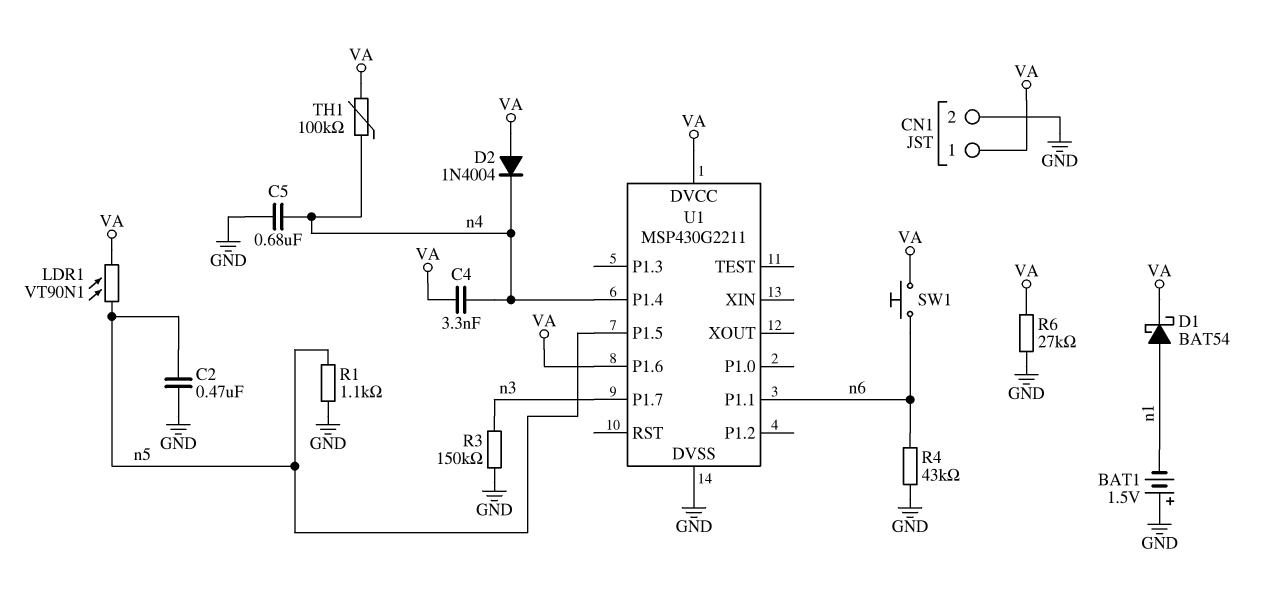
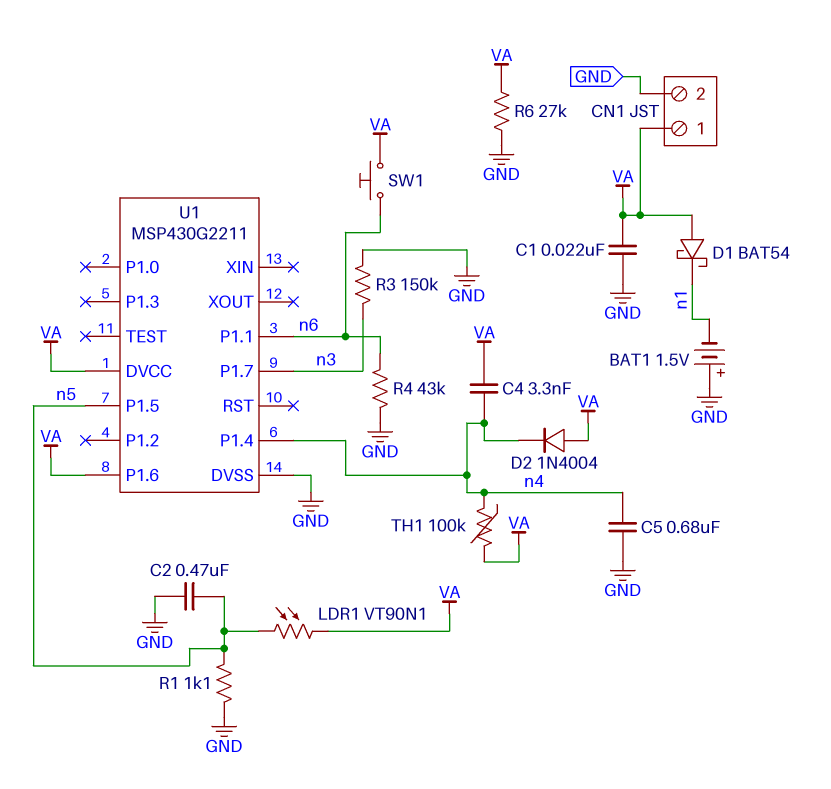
C1: none -> 22nF (GND, VA)
D1: schottky BAT54 (A n1, K VA) -> schottky BAT54 (A VA, K n1)

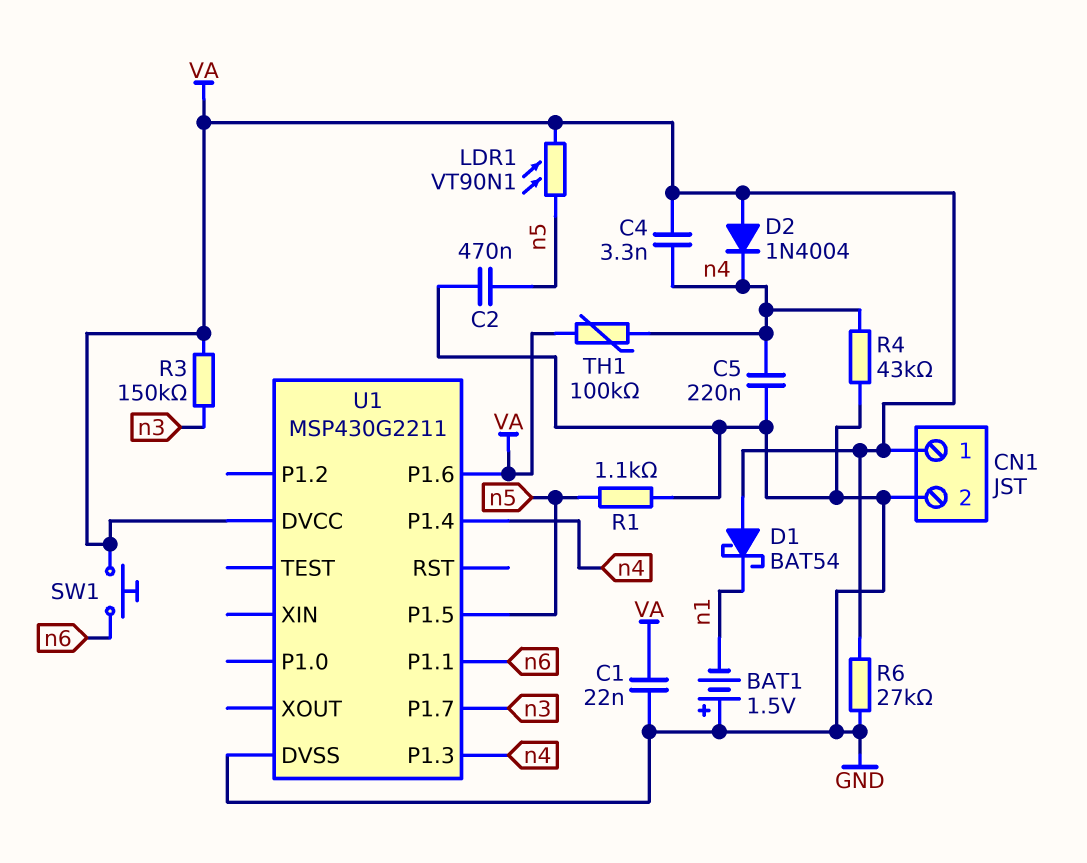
C5: 680nF (GND, n4) -> 220nF (GND, n4)
R3: 150k (GND, n3) -> 150k (VA, n3)
R4: 43k (GND, n6) -> 43k (GND, n4)
U1 pin P1.3: none -> n4

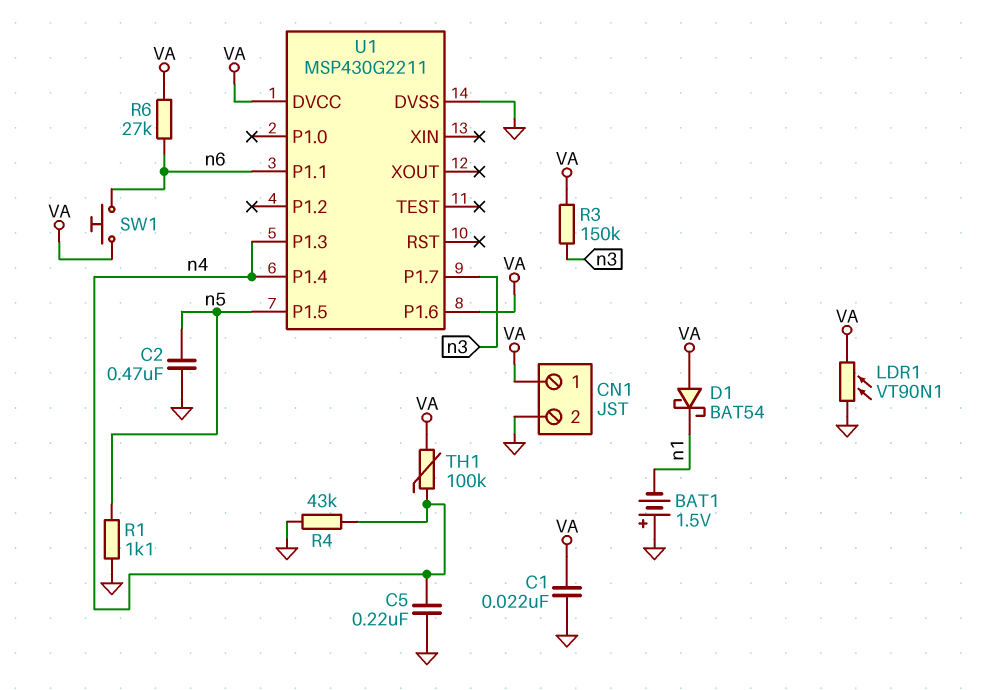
C4: 3.3nF (VA, n4) -> none
D2: diode 1N4004 (A VA, K n4) -> none
LDR1: VT90N1 (VA, n5) -> VT90N1 (GND, VA)
R6: 27k (GND, VA) -> 27k (VA, n6)

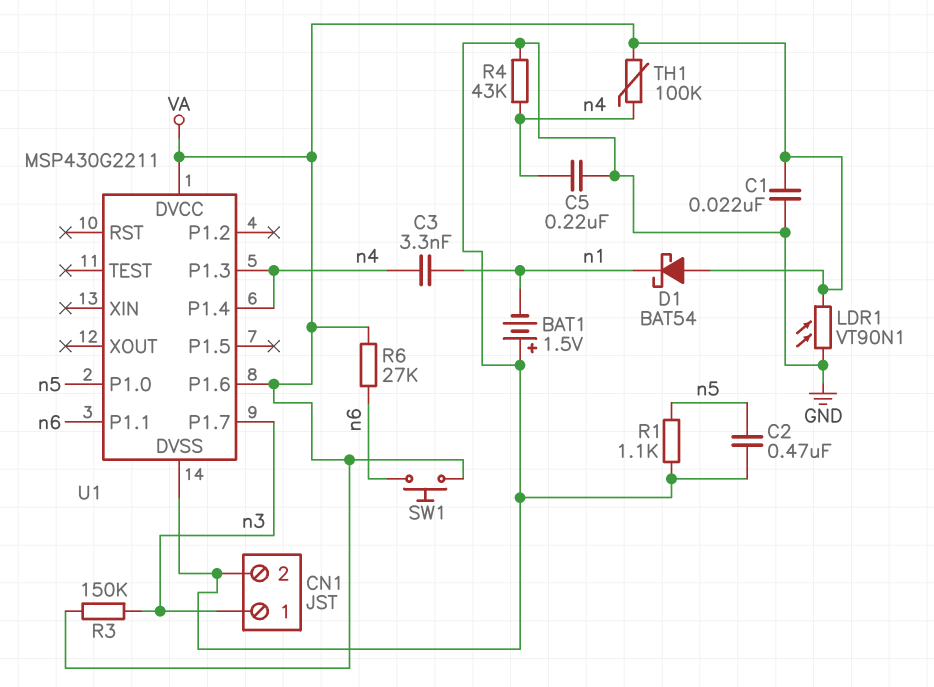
C3: none -> 3.3nF (n1, n4)
CN1 pin 1: VA -> n3
U1 pin P1.0: none -> n5
U1 pin P1.5: n5 -> none

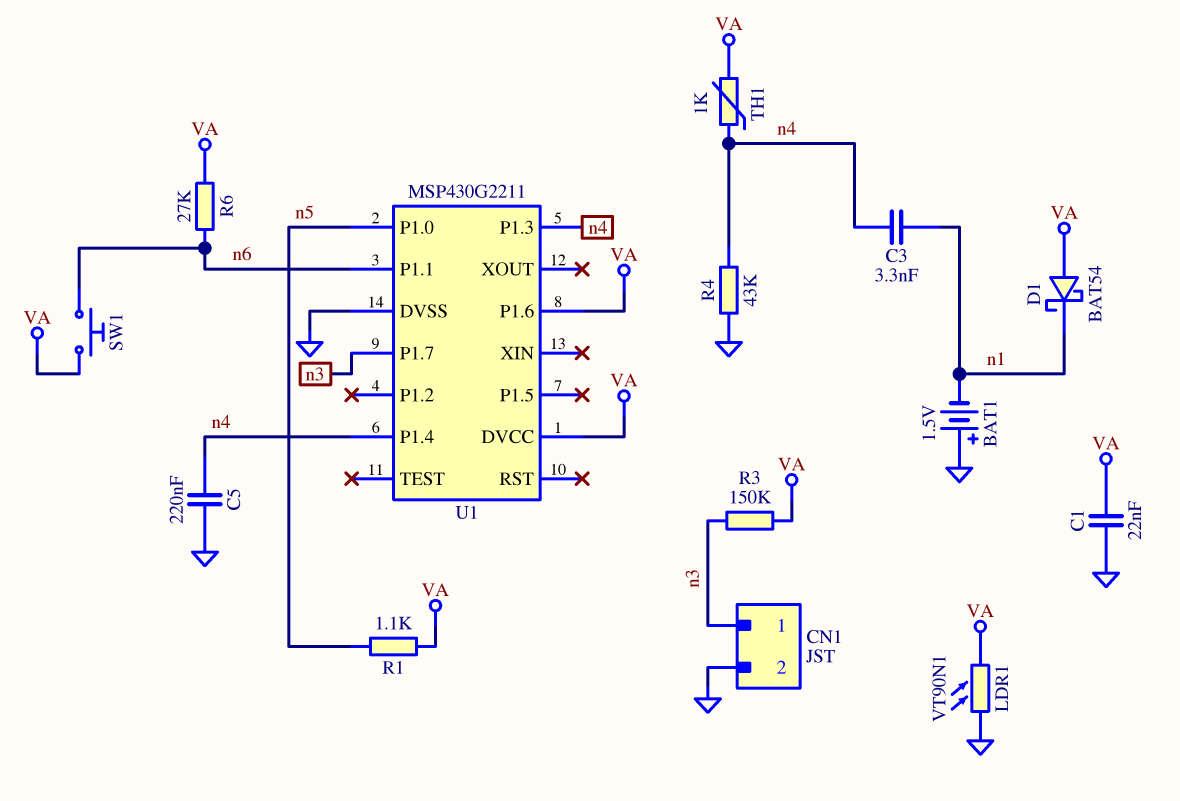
C2: 470nF (GND, n5) -> none
R1: 1.1k (GND, n5) -> 1.1k (VA, n5)
TH1: 100k (VA, n4) -> 1k (VA, n4)

